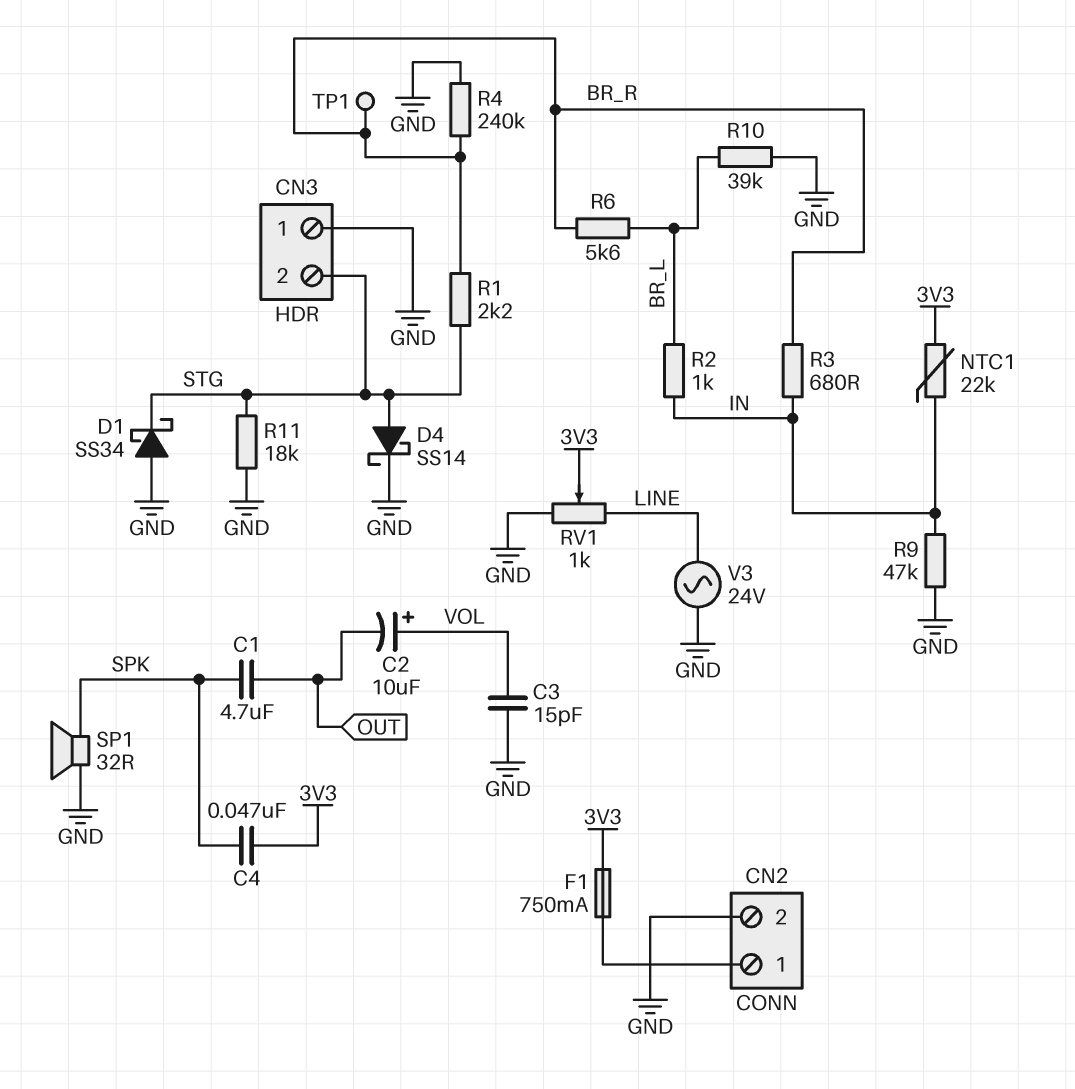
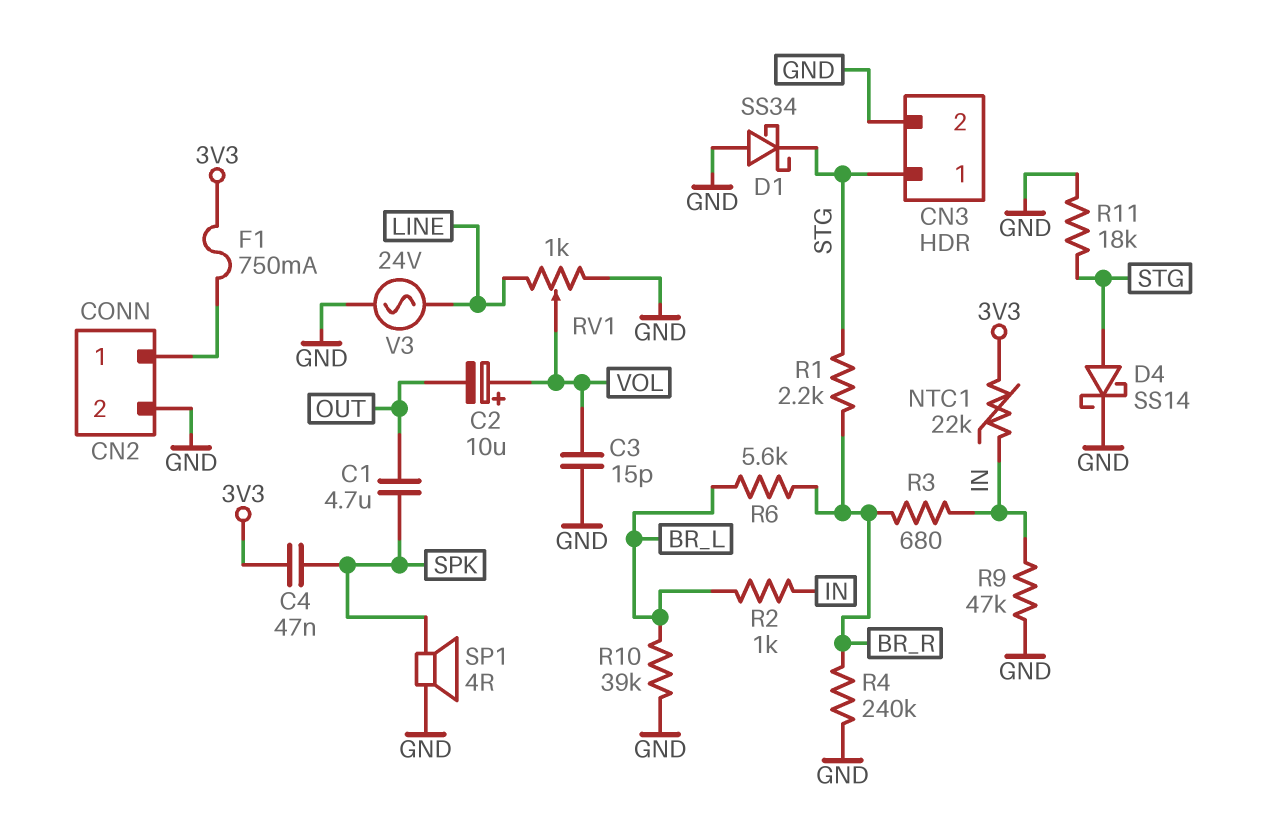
CN3 pin 1: GND -> STG
CN3 pin 2: STG -> GND
RV1: 1k (GND, LINE, wiper 3V3) -> 1k (GND, LINE, wiper VOL)
SP1: speaker 32R (GND, SPK) -> speaker 4R (GND, SPK)
TP1: test point (BR_R) -> none

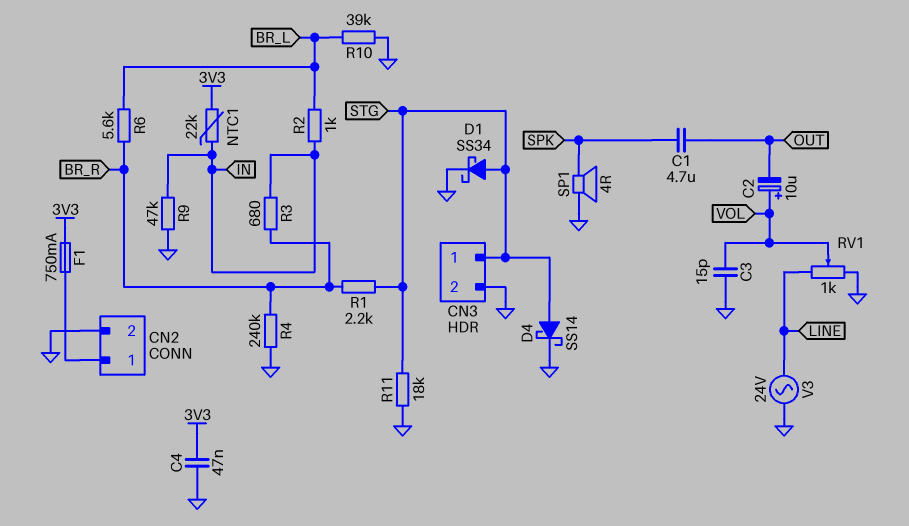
C4: 47nF (3V3, SPK) -> 47nF (3V3, GND)
D1: schottky SS34 (A GND, K STG) -> schottky SS34 (A STG, K GND)

